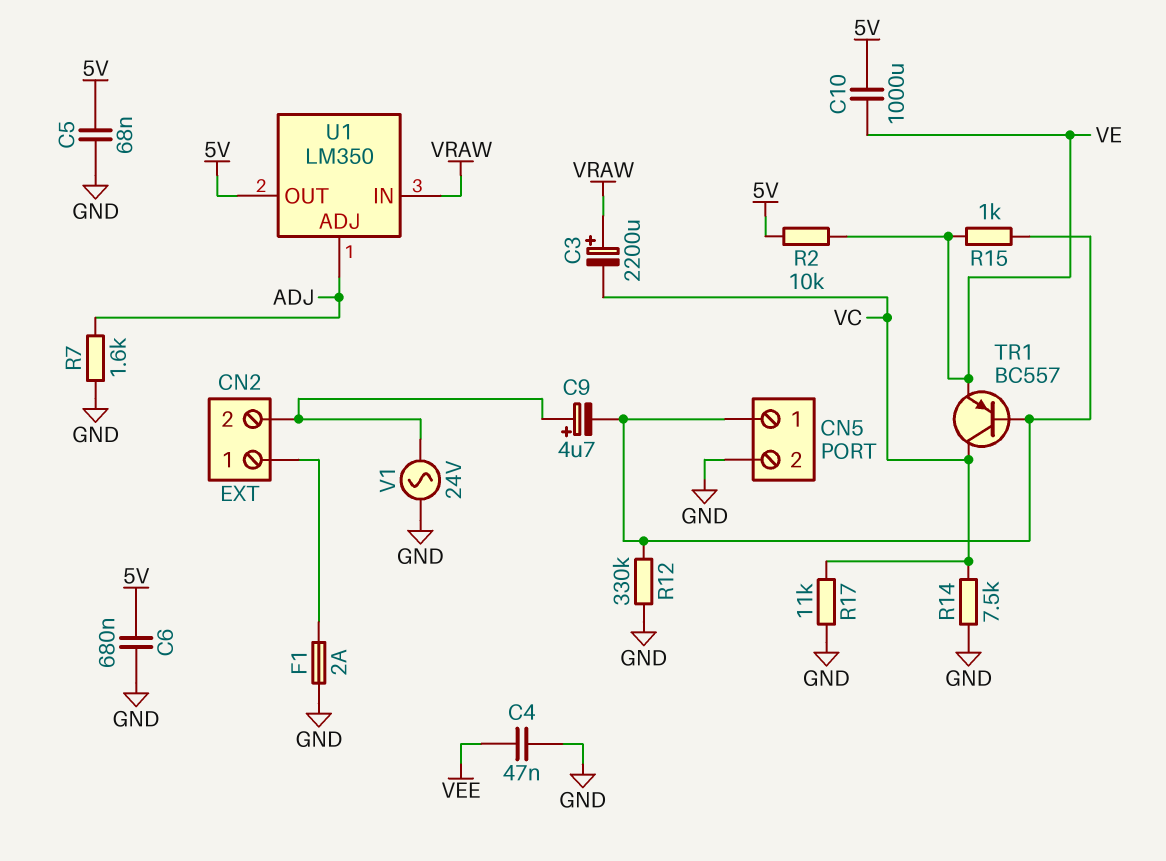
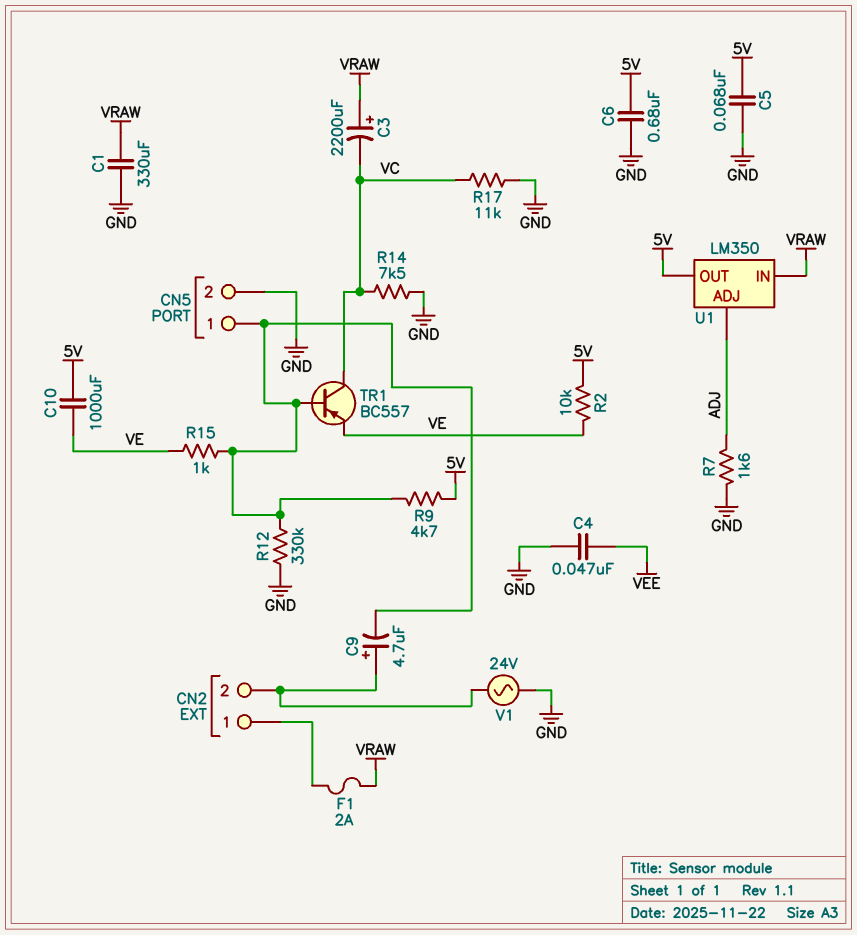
C1: none -> 330uF (GND, VRAW)
F1: 2A (CN2/1, GND) -> 2A (CN2/1, VRAW)
R9: none -> 4.7k (5V, CN5/1)

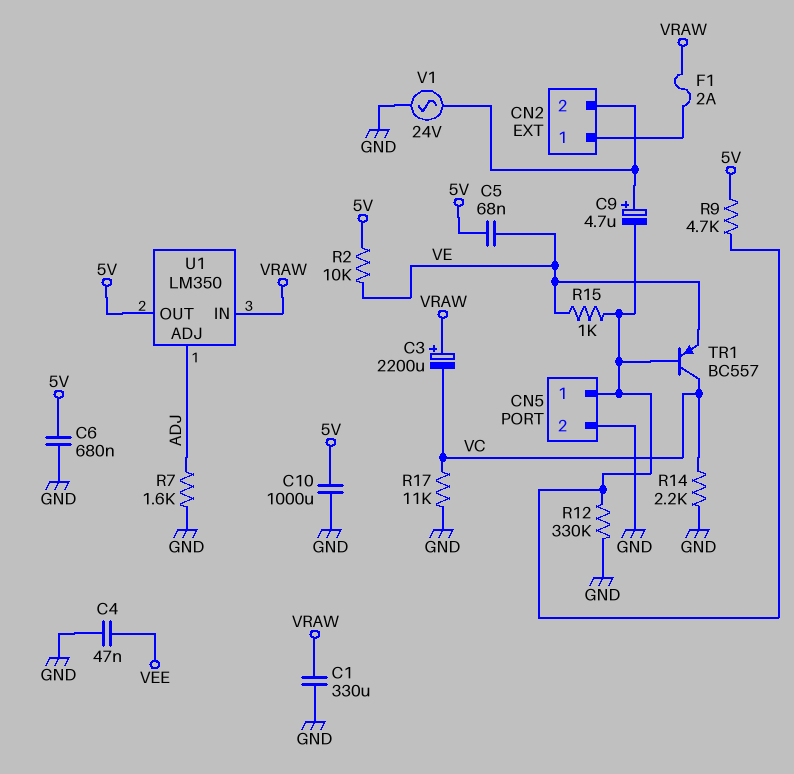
C5: 68nF (5V, GND) -> 68nF (5V, VE)
C10: 1000uF (5V, VE) -> 1000uF (5V, GND)
R14: 7.5k (GND, VC) -> 2.2k (GND, VC)

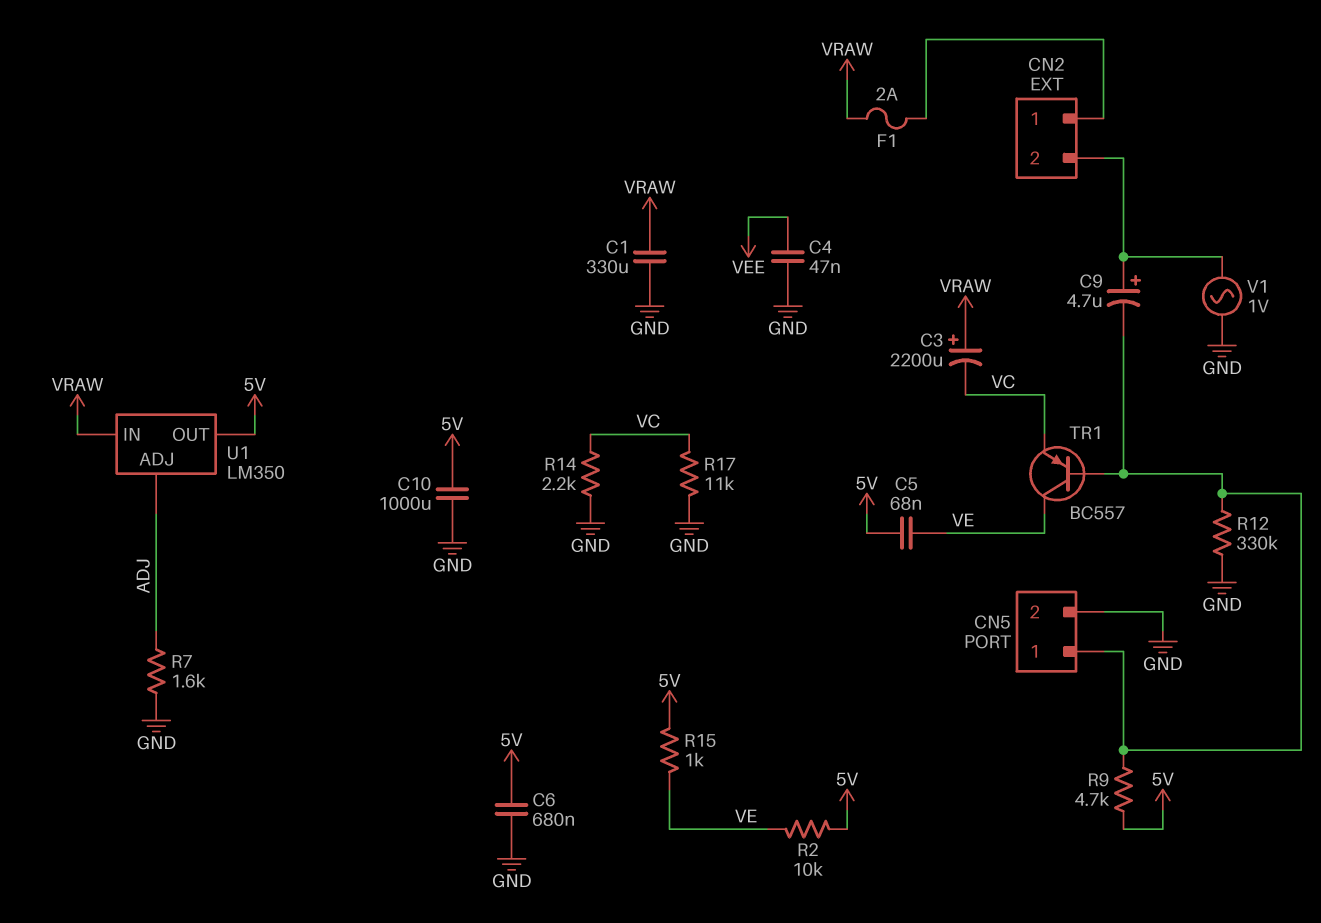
R15: 1k (CN5/1, VE) -> 1k (5V, VE)
TR1: PNP BC557 (B CN5/1, C VC, E VE) -> PNP BC557 (B CN5/1, C VE, E VC)
V1: AC 24V (CN2/2, GND) -> AC 1V (CN2/2, GND)

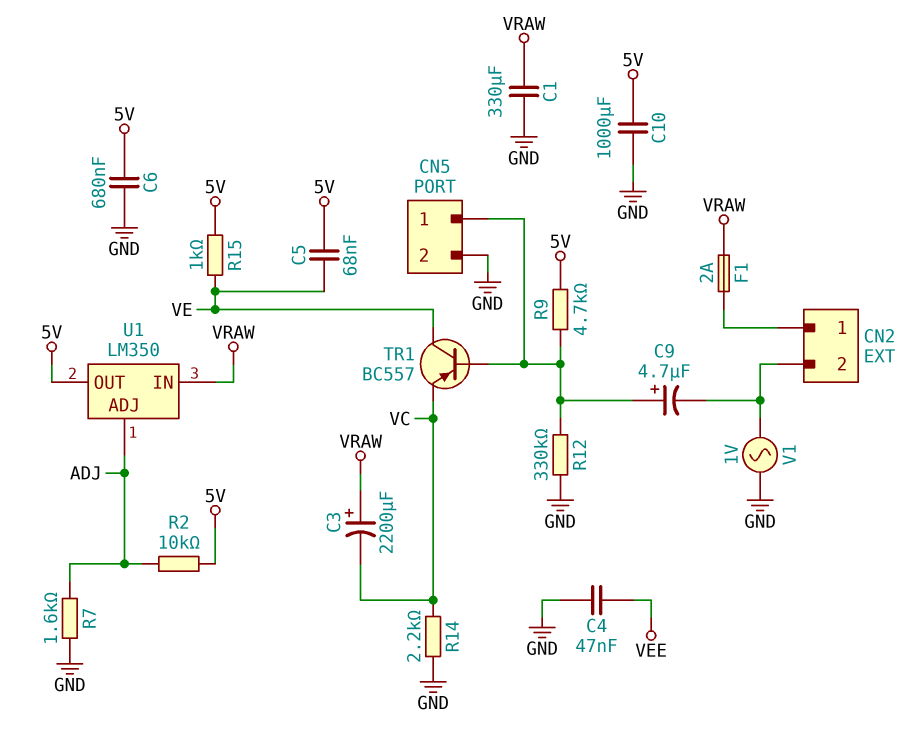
C9: 4.7uF (plus CN2/2, minus CN5/1) -> 4.7uF (plus CN5/1, minus CN2/2)
R2: 10k (5V, VE) -> 10k (5V, ADJ)
R17: 11k (GND, VC) -> none

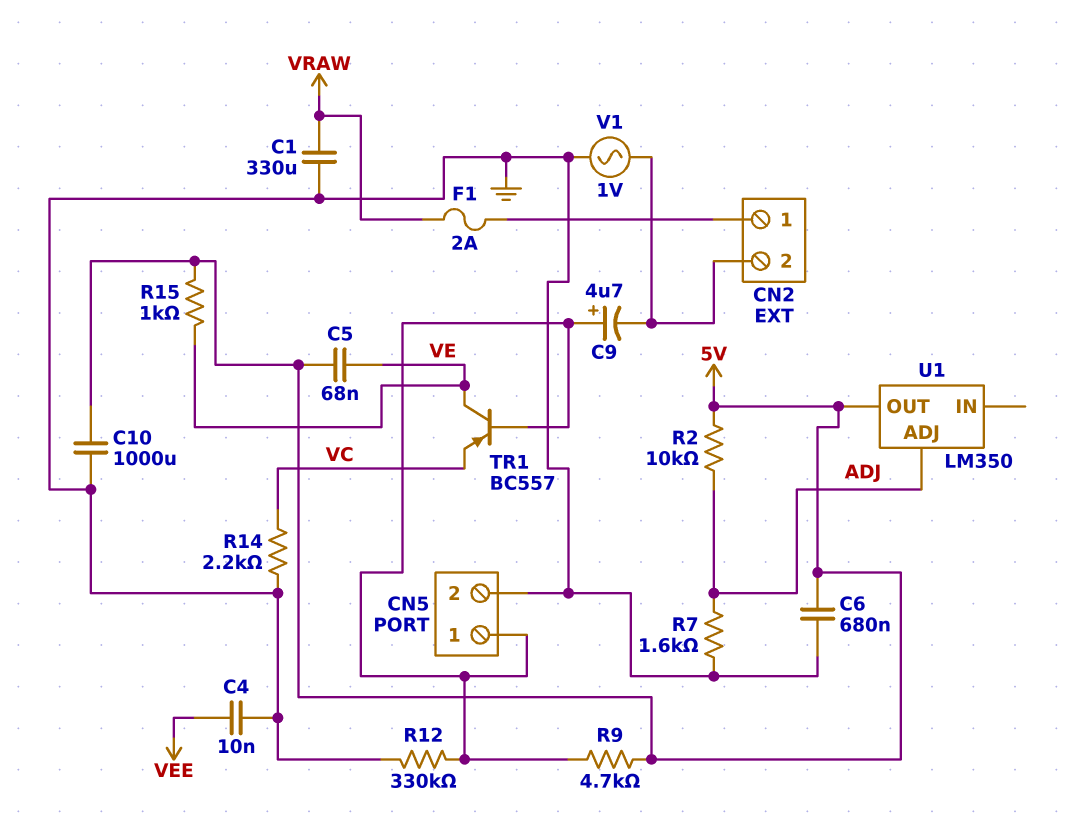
C3: 2200uF (plus VRAW, minus VC) -> none
C4: 47nF (GND, VEE) -> 10nF (GND, VEE)
U1 pin IN: VRAW -> none

